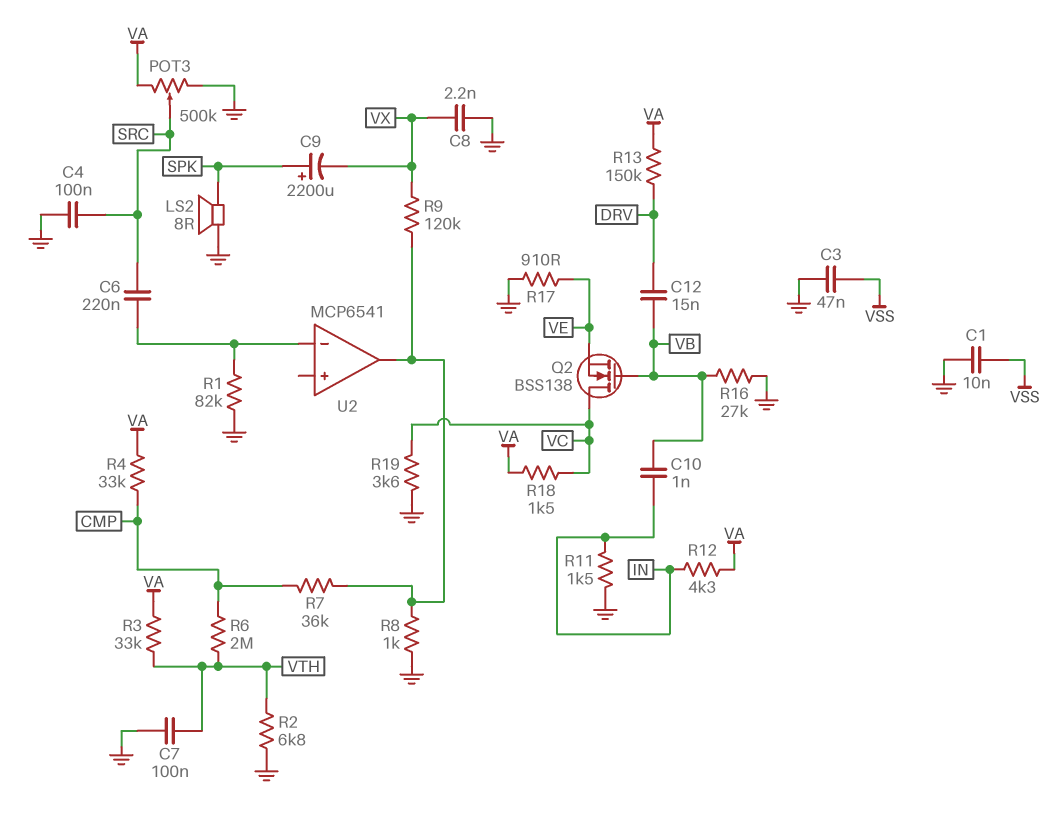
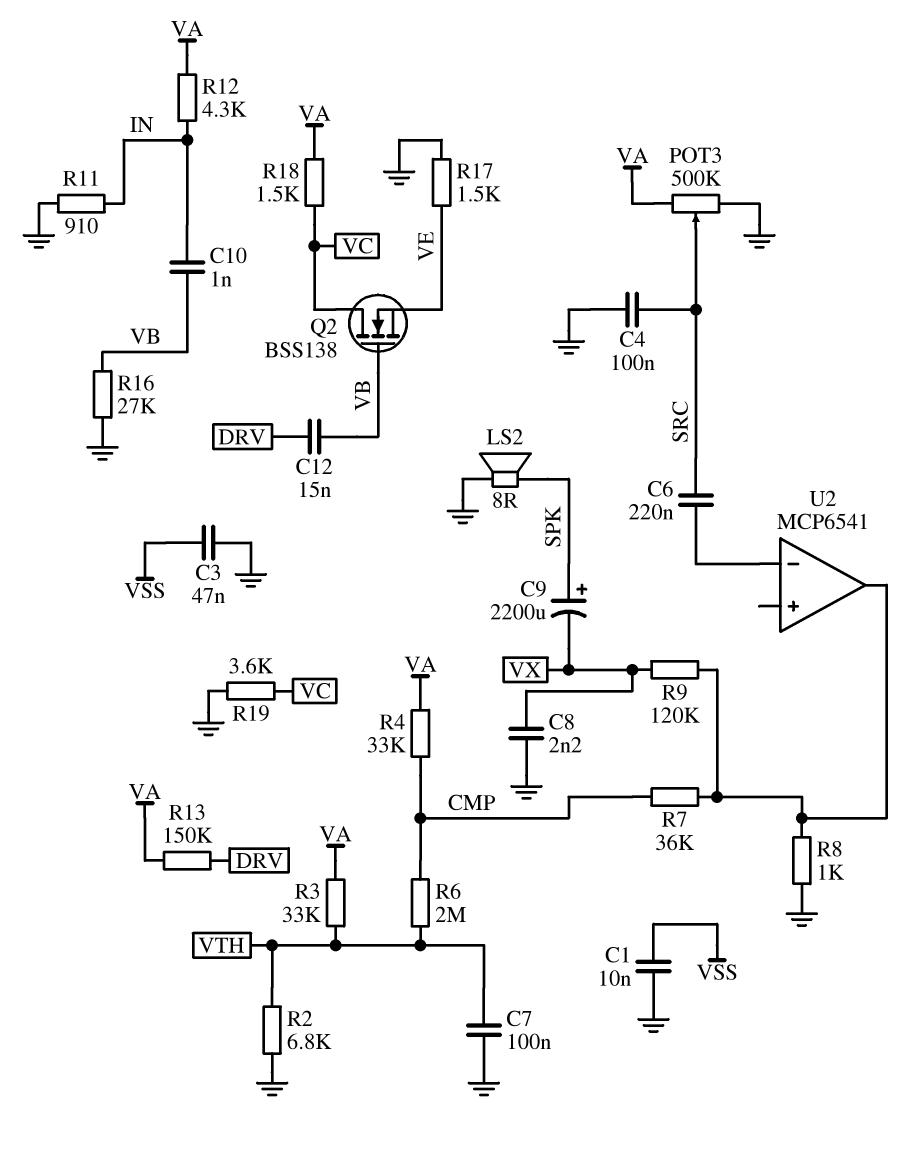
R1: 82k (GND, U2/in-) -> none
R11: 1.5k (GND, IN) -> 910 (GND, IN)
R17: 910 (GND, VE) -> 1.5k (GND, VE)

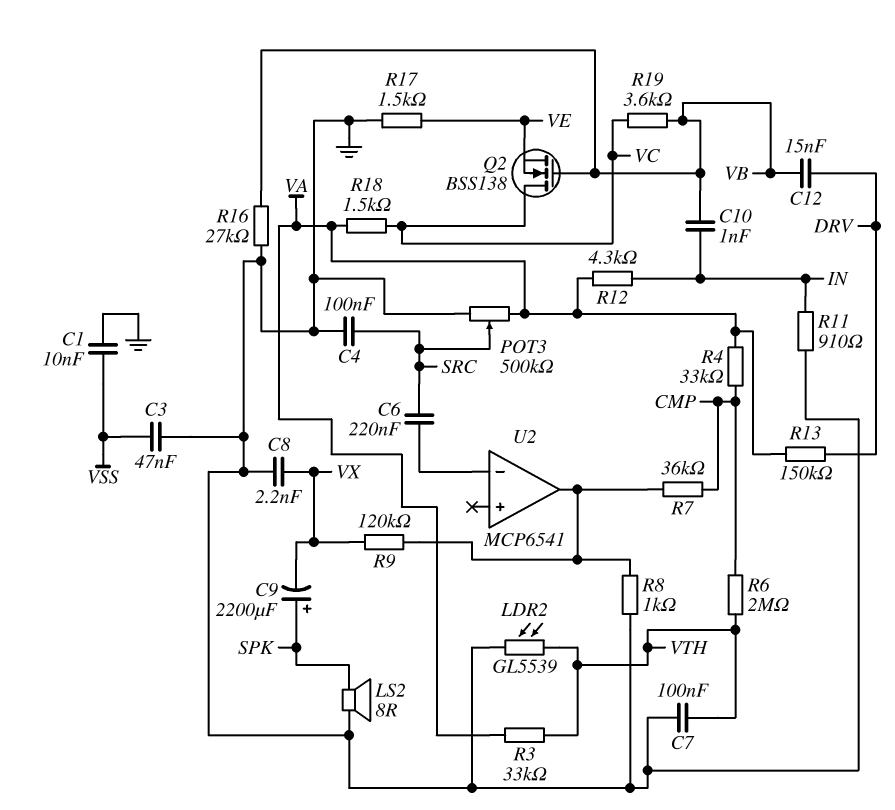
LDR2: none -> GL5539 (GND, VTH)
R2: 6.8k (GND, VTH) -> none
R19: 3.6k (GND, VC) -> 3.6k (VB, VC)

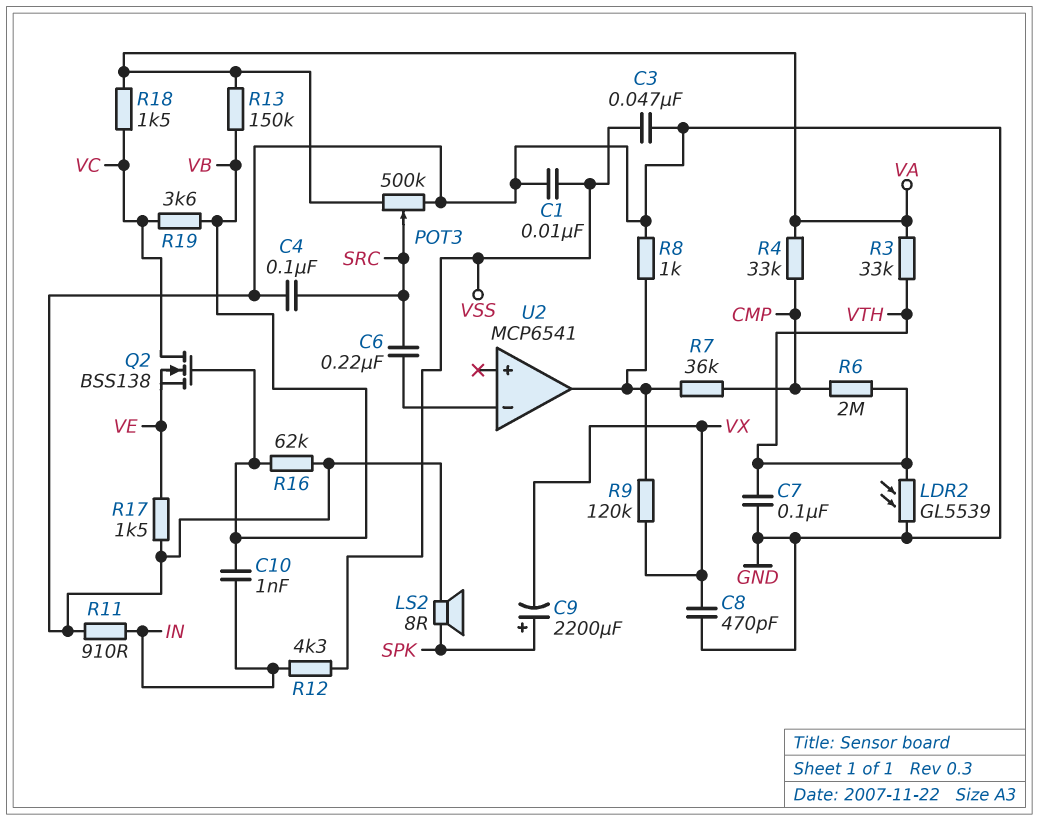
C8: 2.2nF (GND, VX) -> 470pF (GND, VX)
C12: 15nF (DRV, VB) -> none
R12: 4.3k (IN, VA) -> 4.3k (IN, VSS)
R13: 150k (DRV, VA) -> 150k (VA, VB)
R16: 27k (GND, VB) -> 62k (GND, VB)

